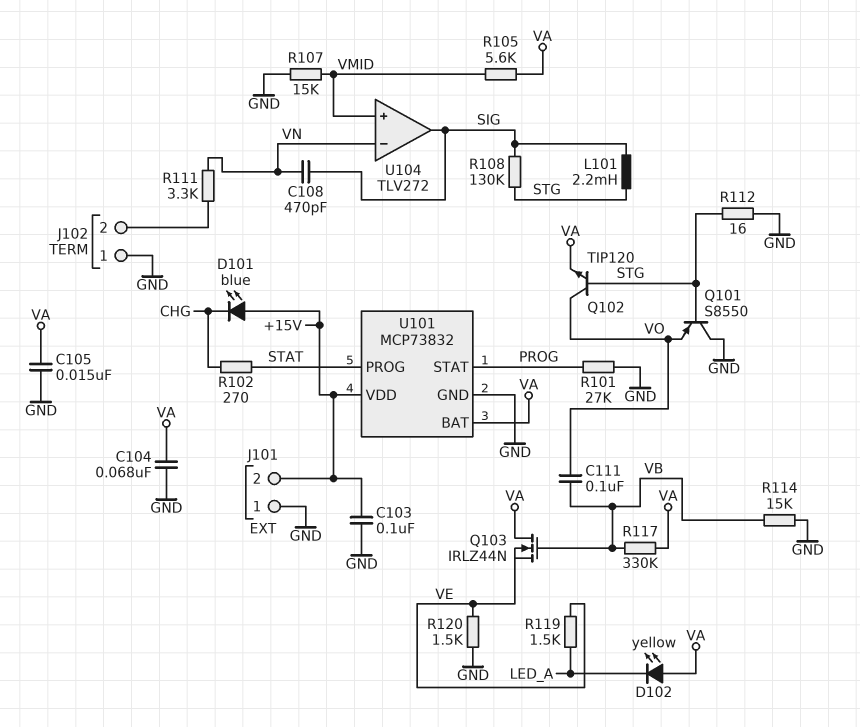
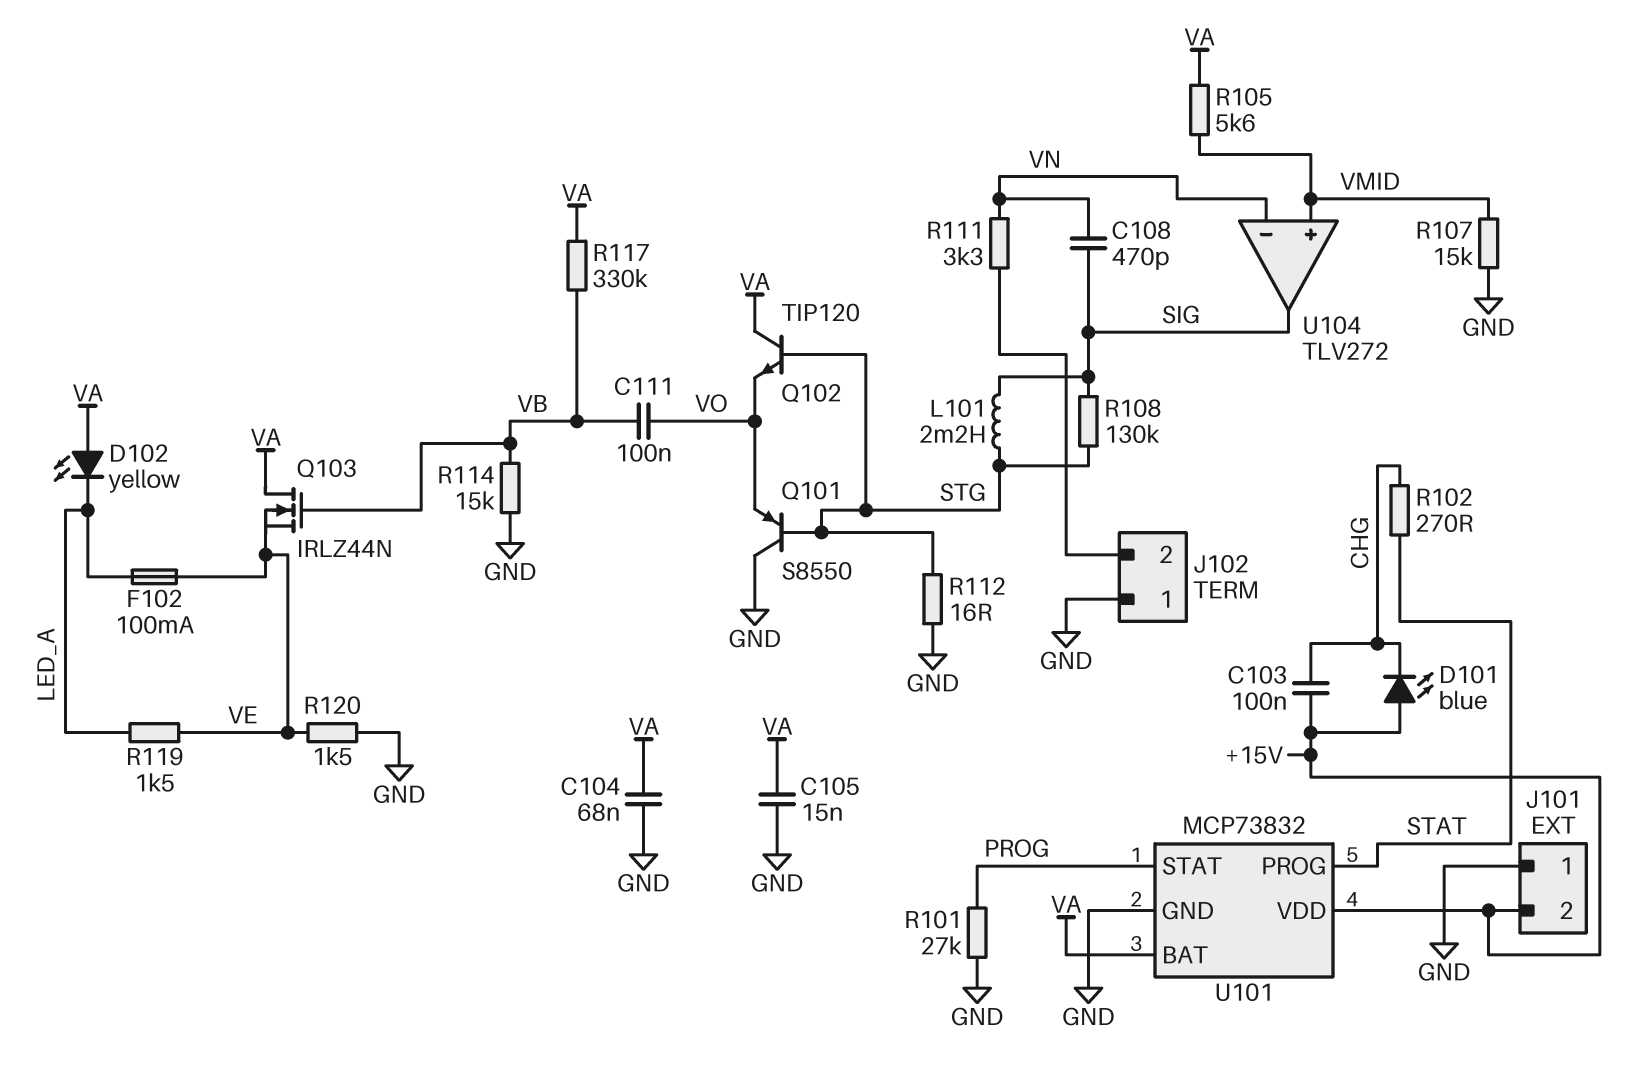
C103: 100nF (+15V, GND) -> 100nF (+15V, CHG)
F102: none -> 100mA (LED_A, VE)
Q102: NPN TIP120 (B STG, C VO, E VA) -> NPN TIP120 (B STG, C VA, E VO)

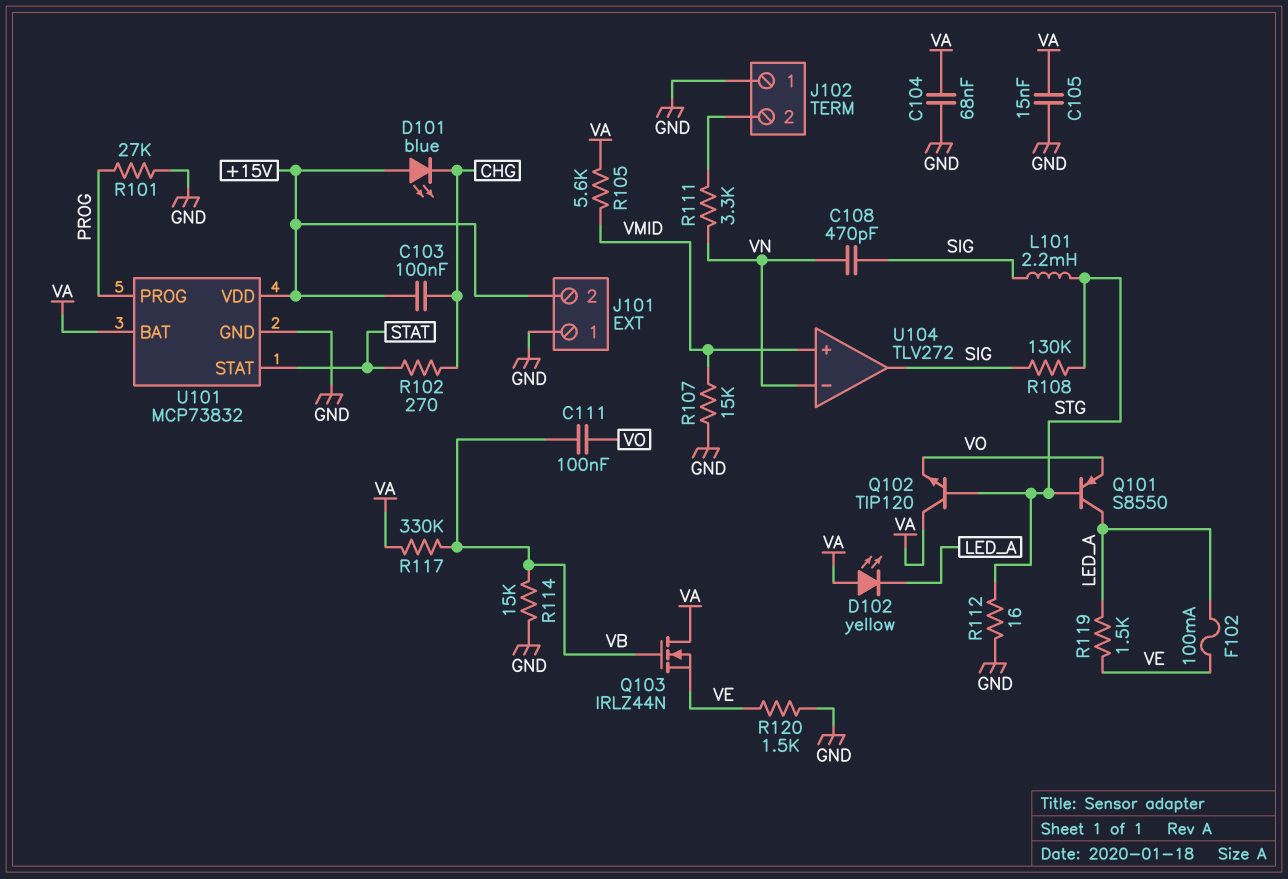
Q101: PNP S8550 (B STG, C GND, E VO) -> PNP S8550 (B STG, C LED_A, E VO)
U101 pin PROG: STAT -> PROG
U101 pin STAT: PROG -> STAT

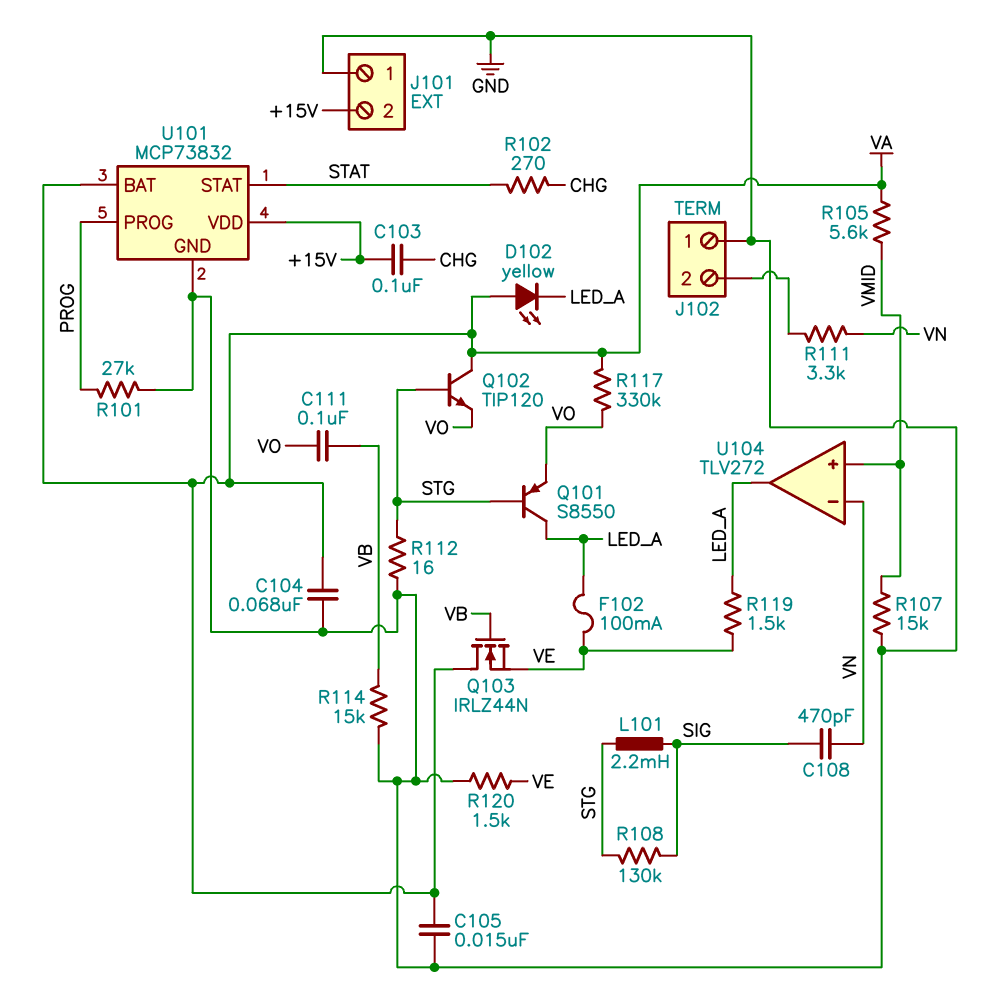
D101: LED blue (A +15V, K CHG) -> none
R117: 330k (VA, VB) -> 330k (VA, VO)
U104 pin out: SIG -> LED_A

